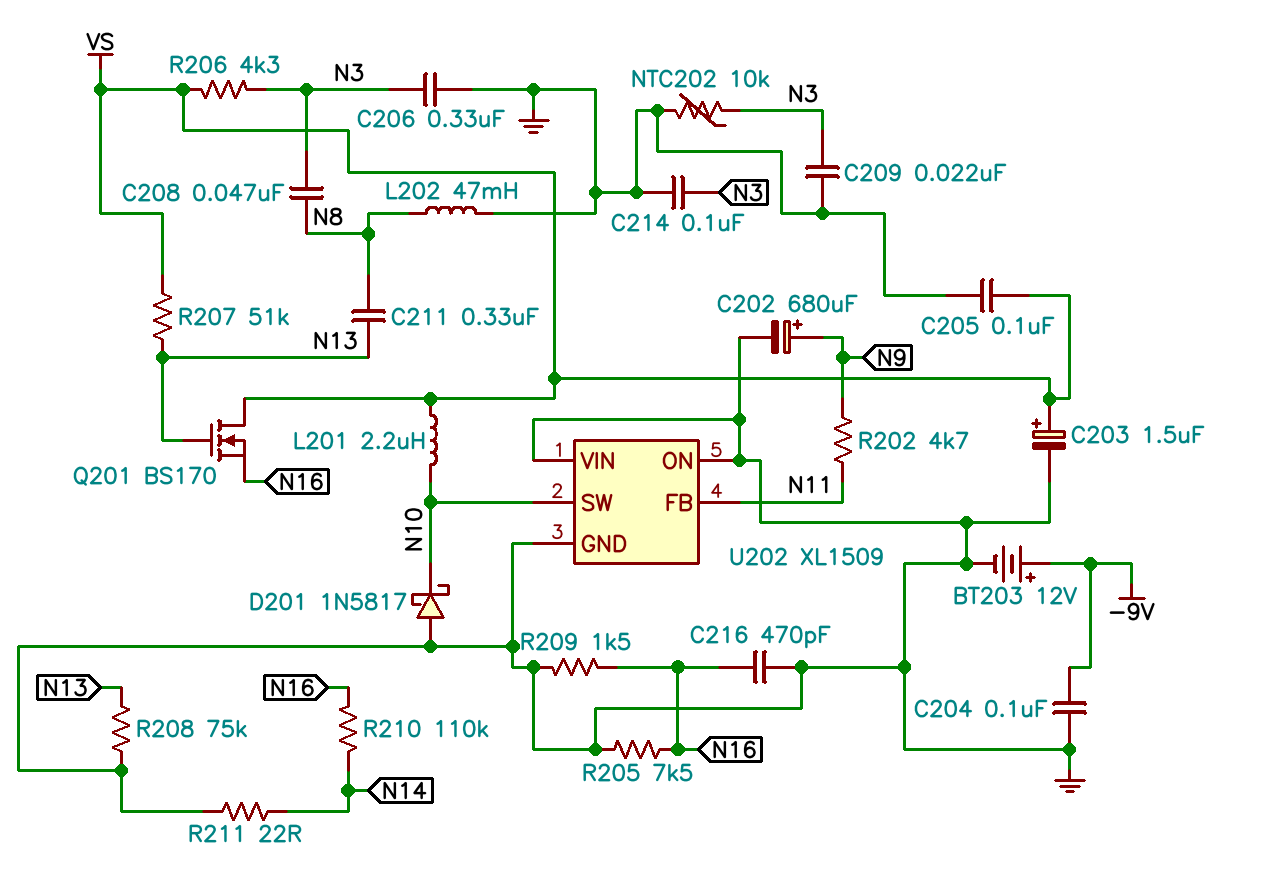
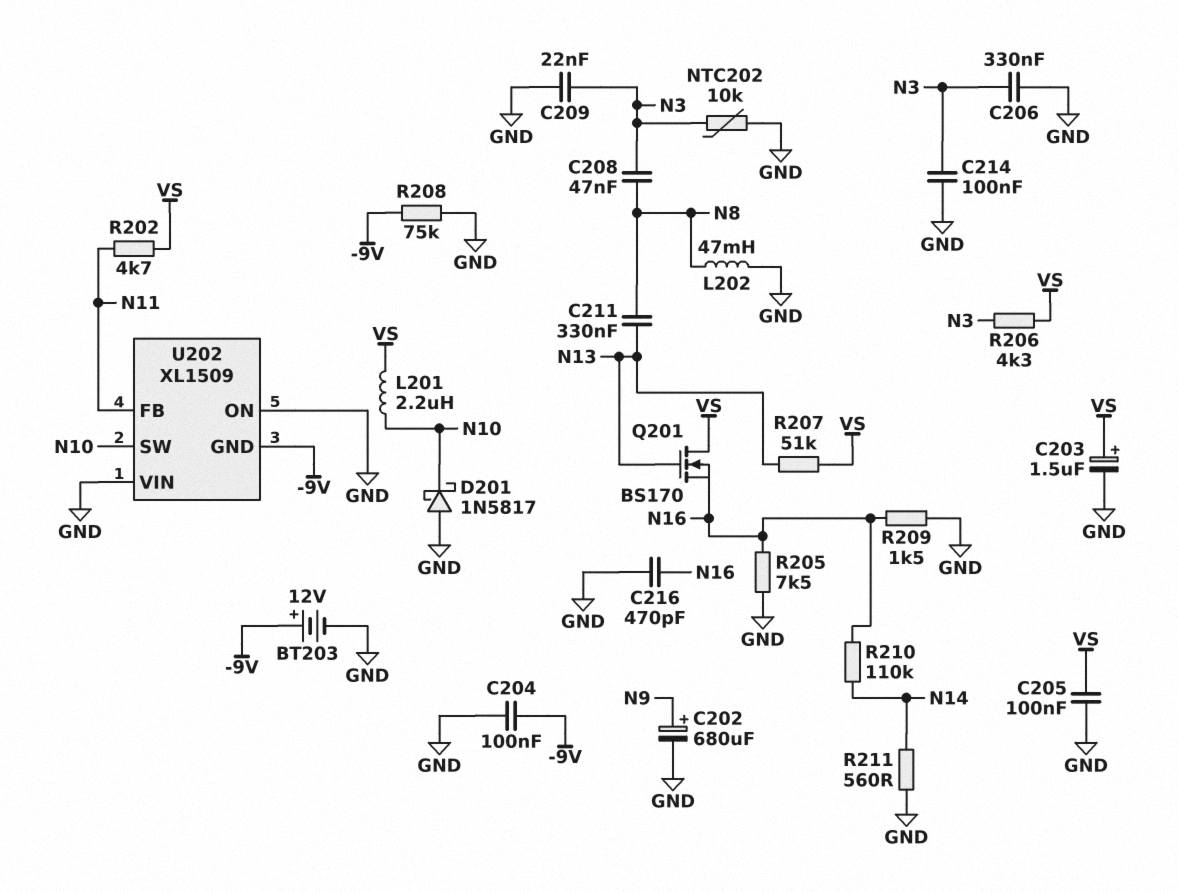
R202: 4.7k (N9, N11) -> 4.7k (N11, VS)
R208: 75k (GND, N13) -> 75k (-9V, GND)
R211: 22 (GND, N14) -> 560 (GND, N14)
U202 pin GND: GND -> -9V

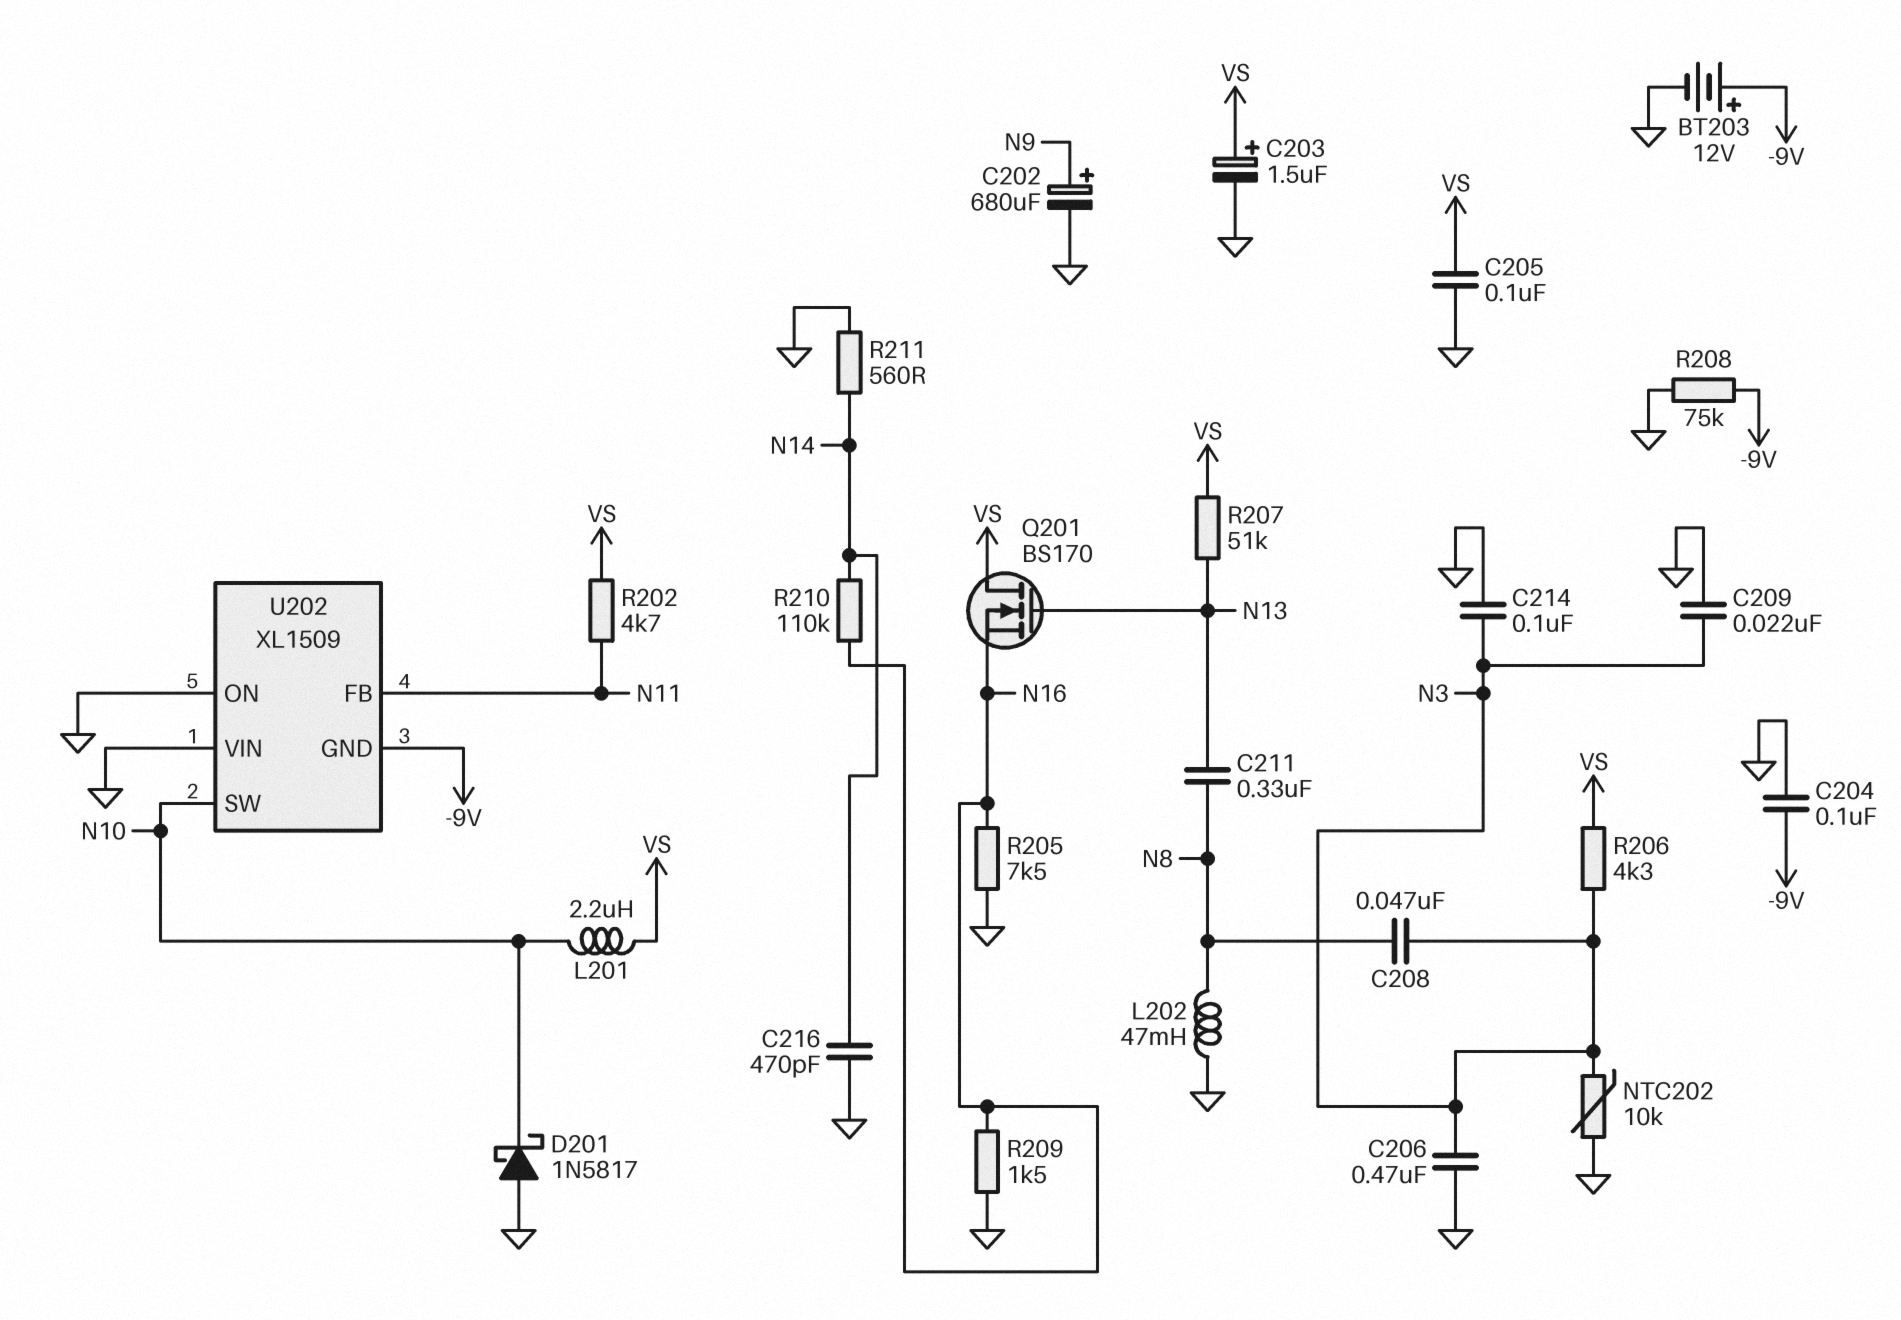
C206: 330nF (GND, N3) -> 470nF (GND, N3)
C216: 470pF (GND, N16) -> 470pF (GND, N14)

